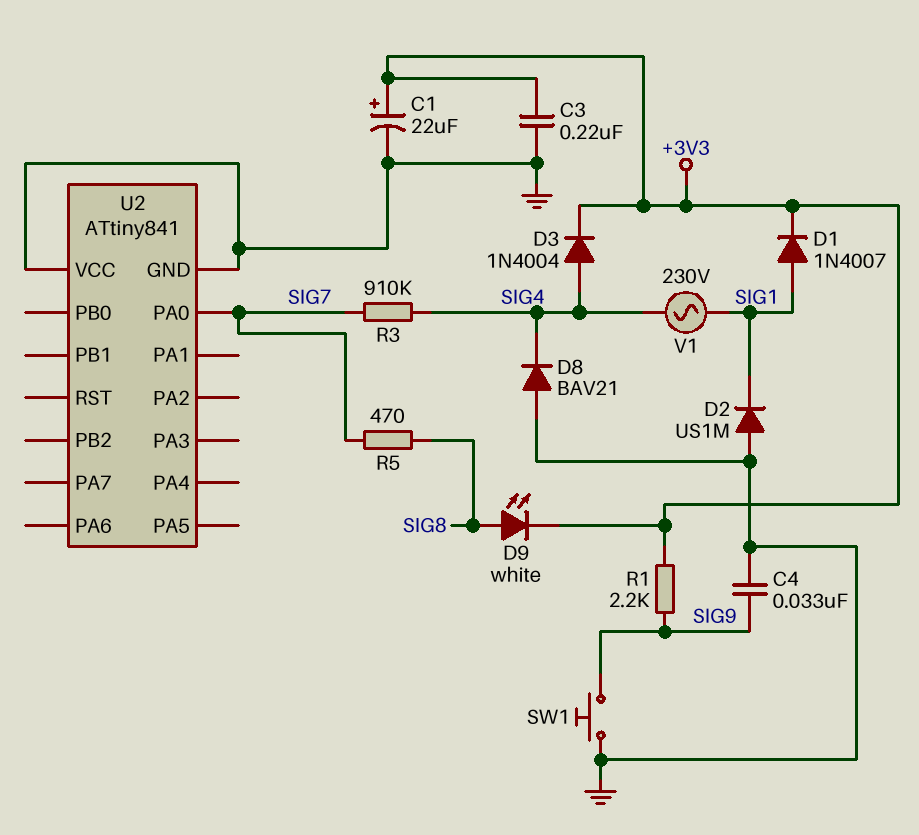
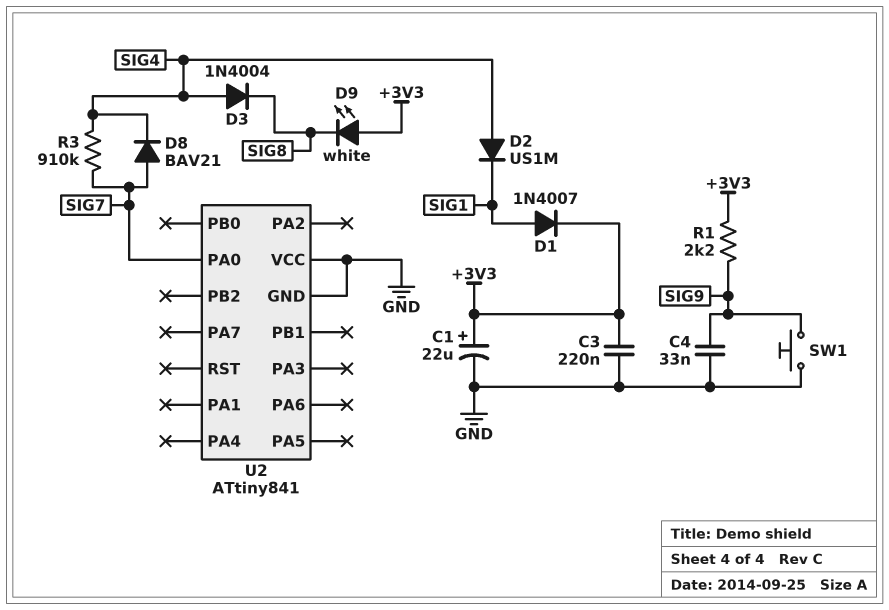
D2: diode US1M (A GND, K SIG1) -> diode US1M (A SIG4, K SIG1)
D3: diode 1N4004 (A SIG4, K +3V3) -> diode 1N4004 (A SIG4, K SIG8)
D8: diode BAV21 (A GND, K SIG4) -> diode BAV21 (A SIG7, K SIG4)
D9: LED white (A SIG8, K +3V3) -> LED white (A +3V3, K SIG8)
R5: 470 (SIG7, SIG8) -> none
V1: AC 230V (SIG1, SIG4) -> none

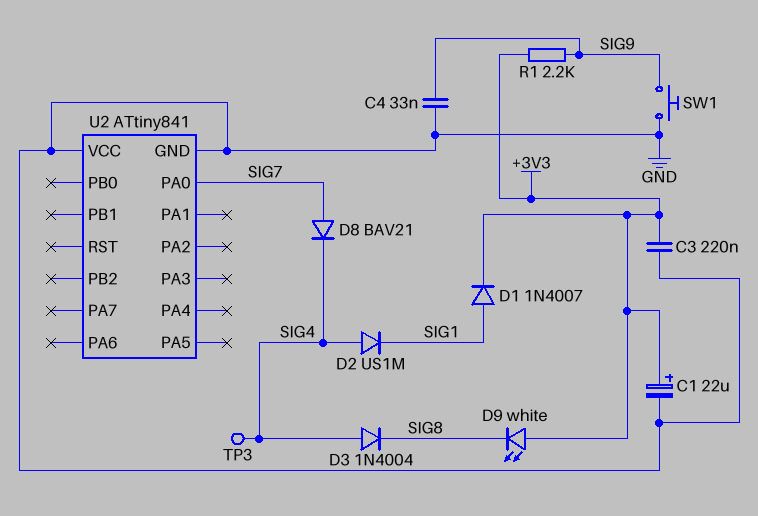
R3: 910k (SIG4, SIG7) -> none
TP3: none -> test point (SIG4)

